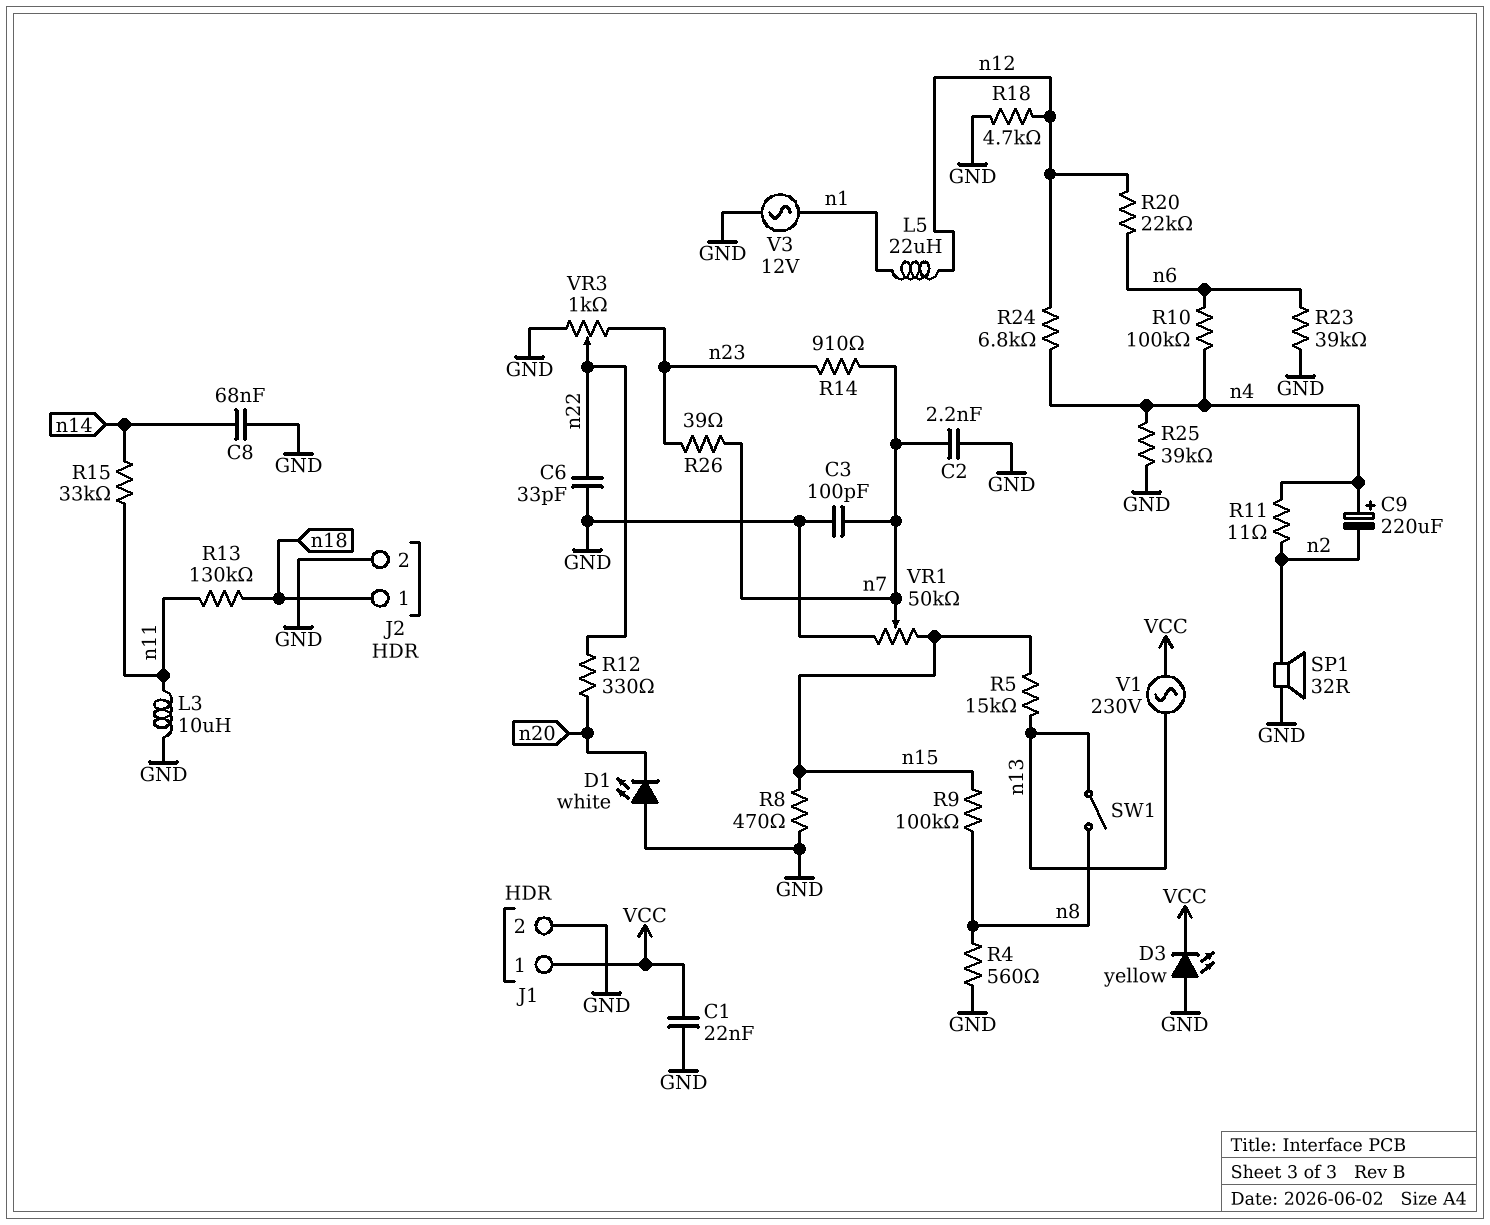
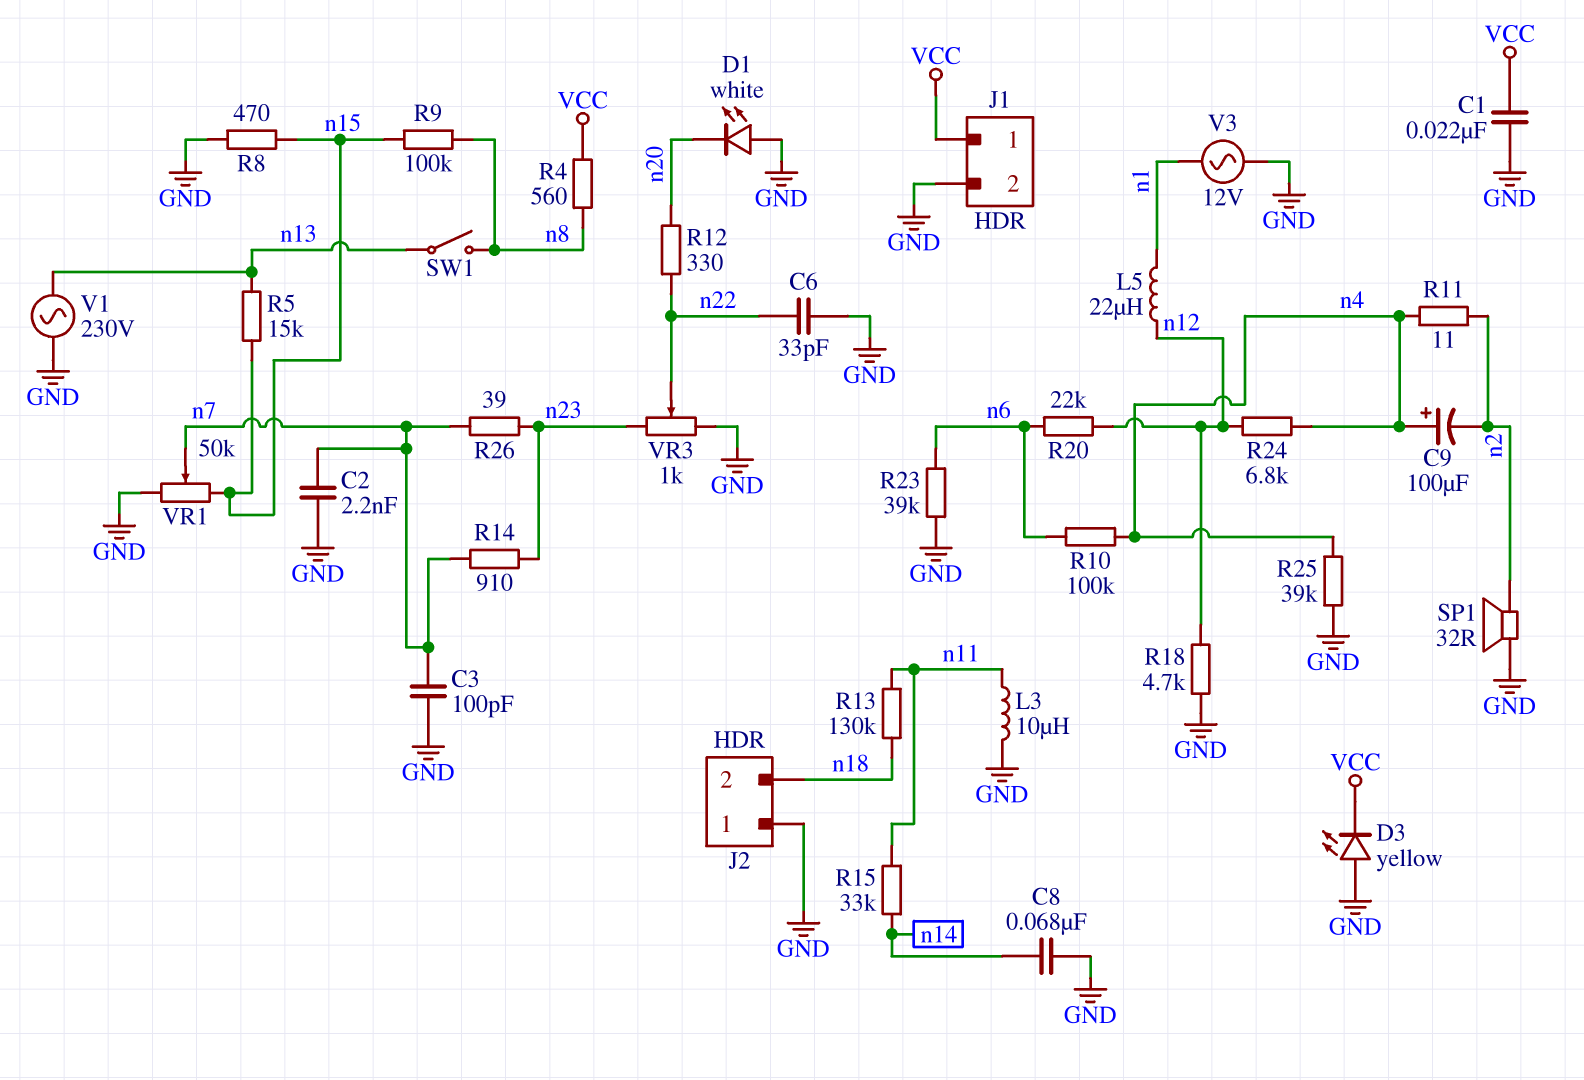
C9: 220uF (plus n4, minus n2) -> 100uF (plus n4, minus n2)
J2 pin 1: n18 -> GND
J2 pin 2: GND -> n18
R4: 560 (GND, n8) -> 560 (VCC, n8)
V1: AC 230V (VCC, n13) -> AC 230V (GND, n13)

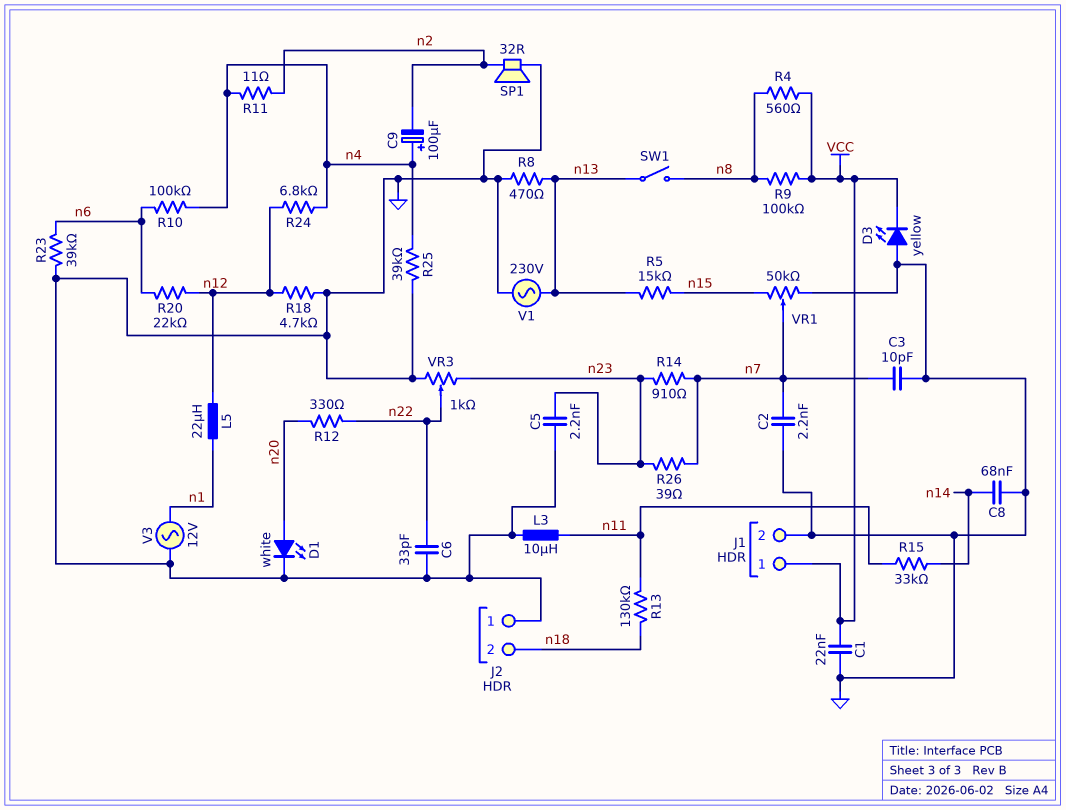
C3: 100pF (GND, n7) -> 10pF (GND, n7)
C5: none -> 2.2nF (GND, n23)
D1: LED white (A GND, K n20) -> LED white (A n20, K GND)
R8: 470 (GND, n15) -> 470 (GND, n13)
R9: 100k (n8, n15) -> 100k (VCC, n8)

